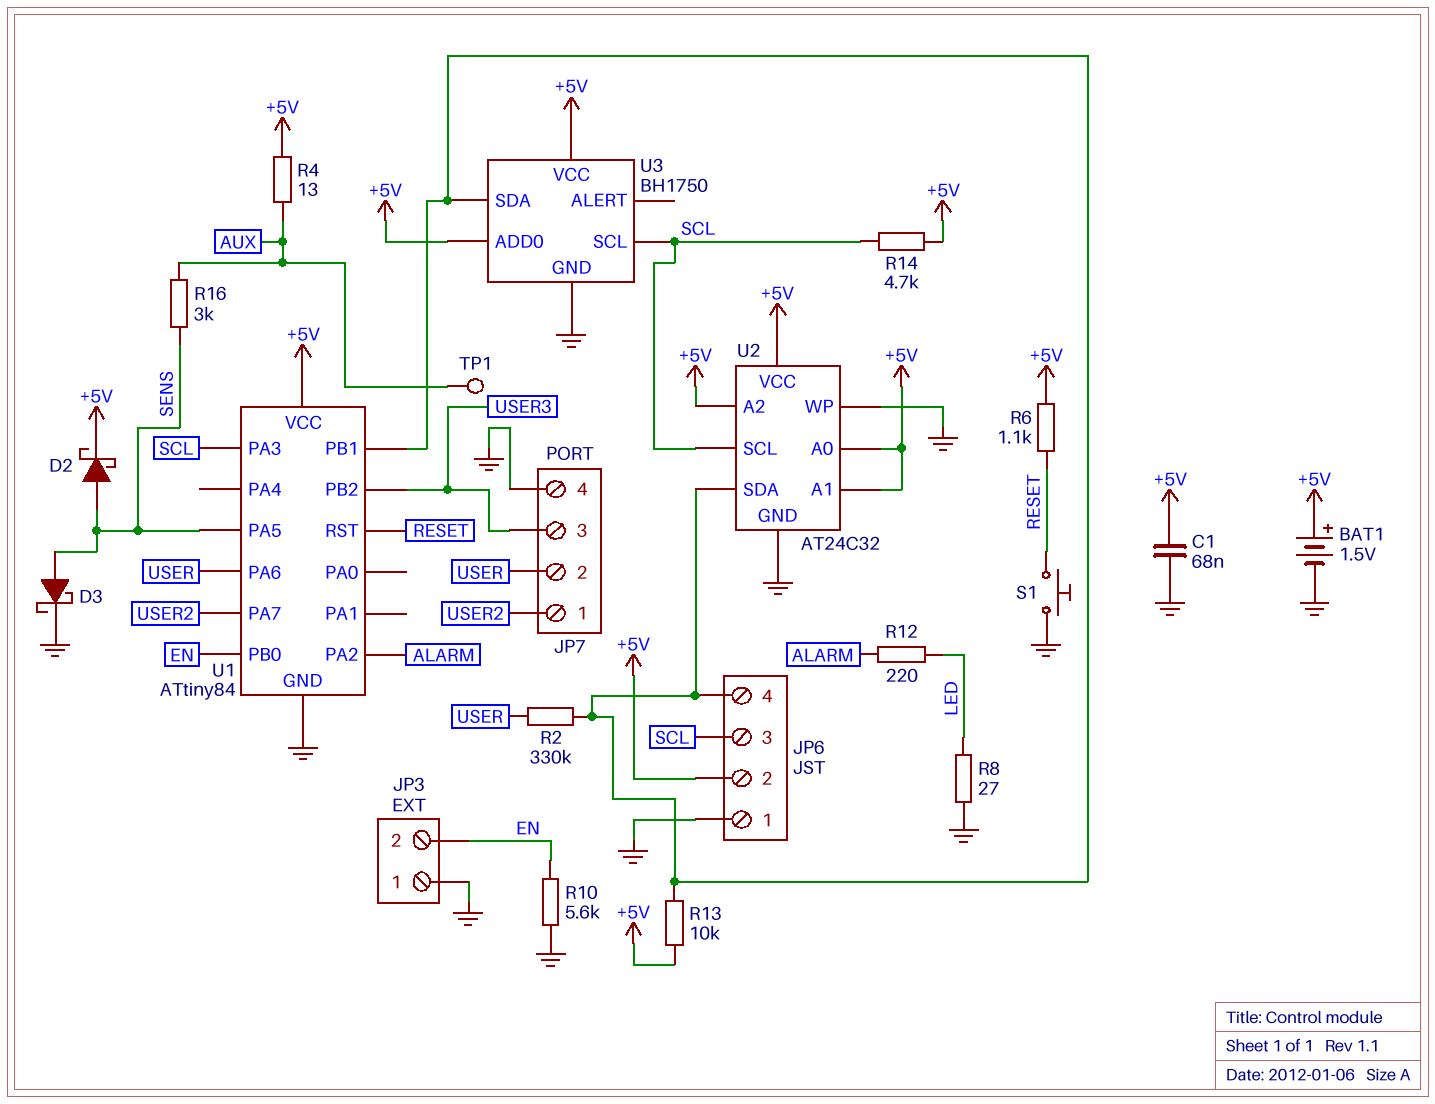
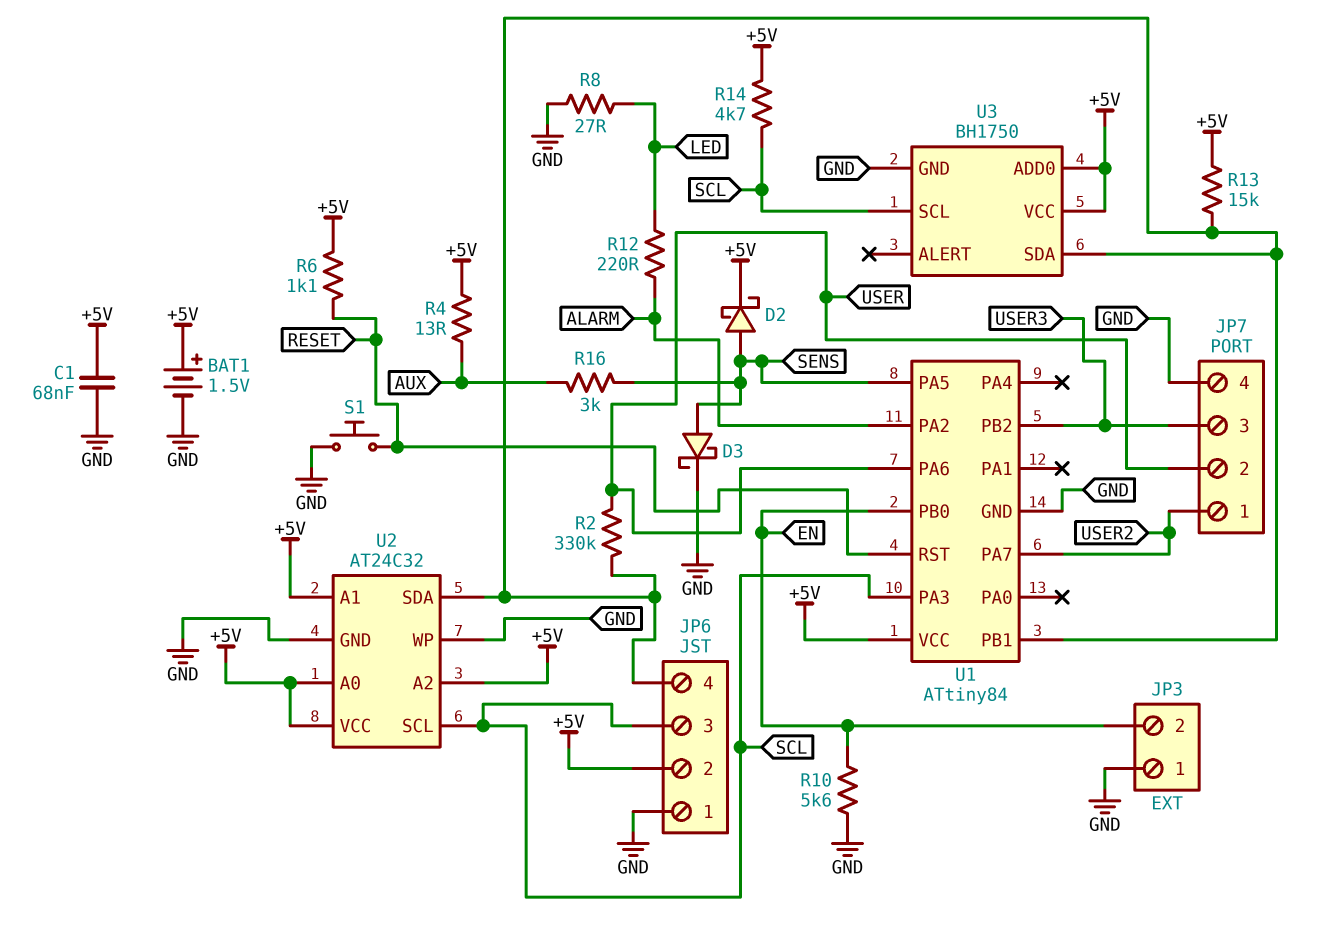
R13: 10k (+5V, JP6/4) -> 15k (+5V, JP6/4)
TP1: test point (AUX) -> none

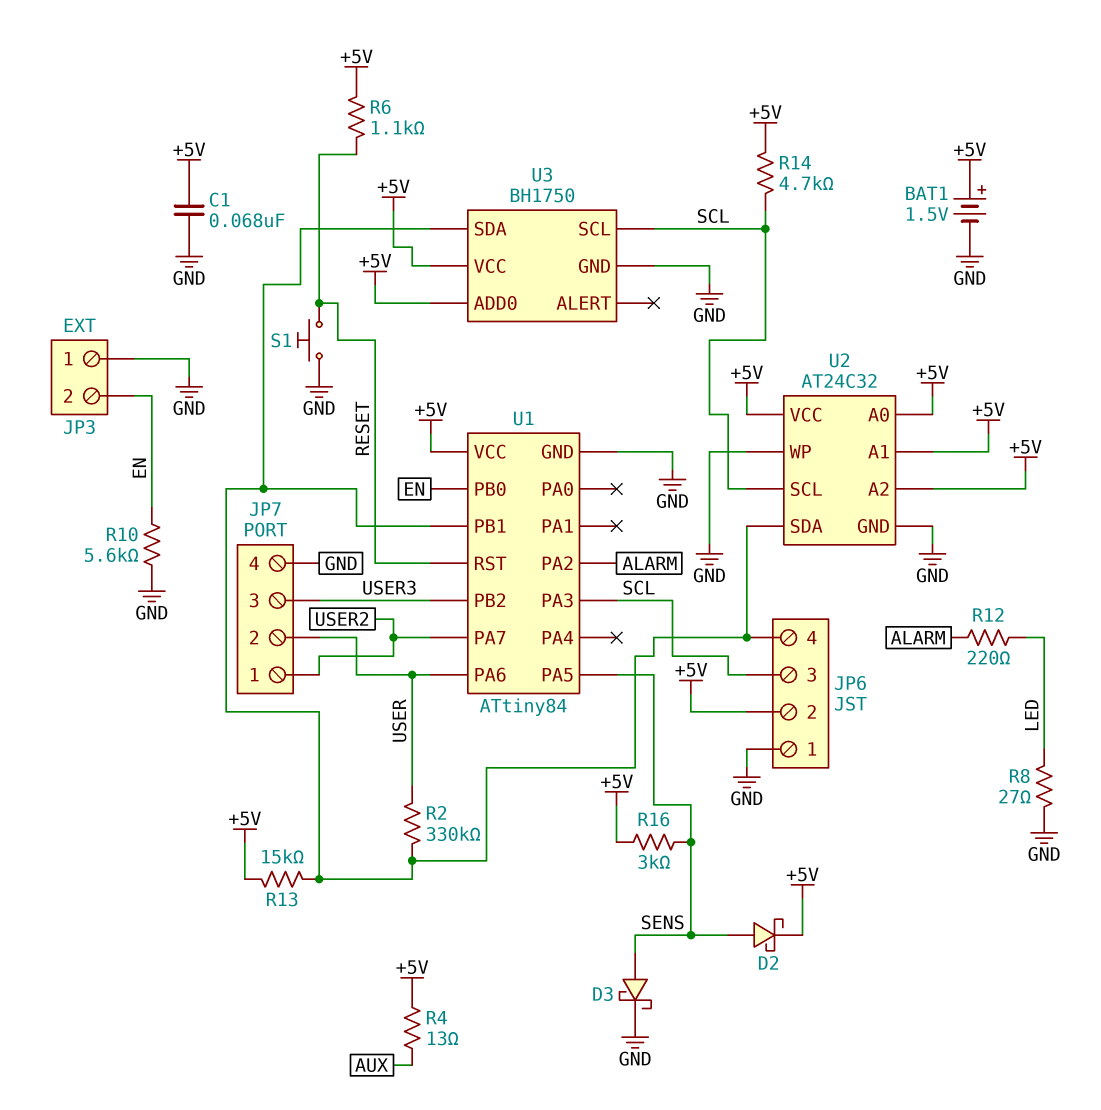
R16: 3k (AUX, SENS) -> 3k (+5V, SENS)

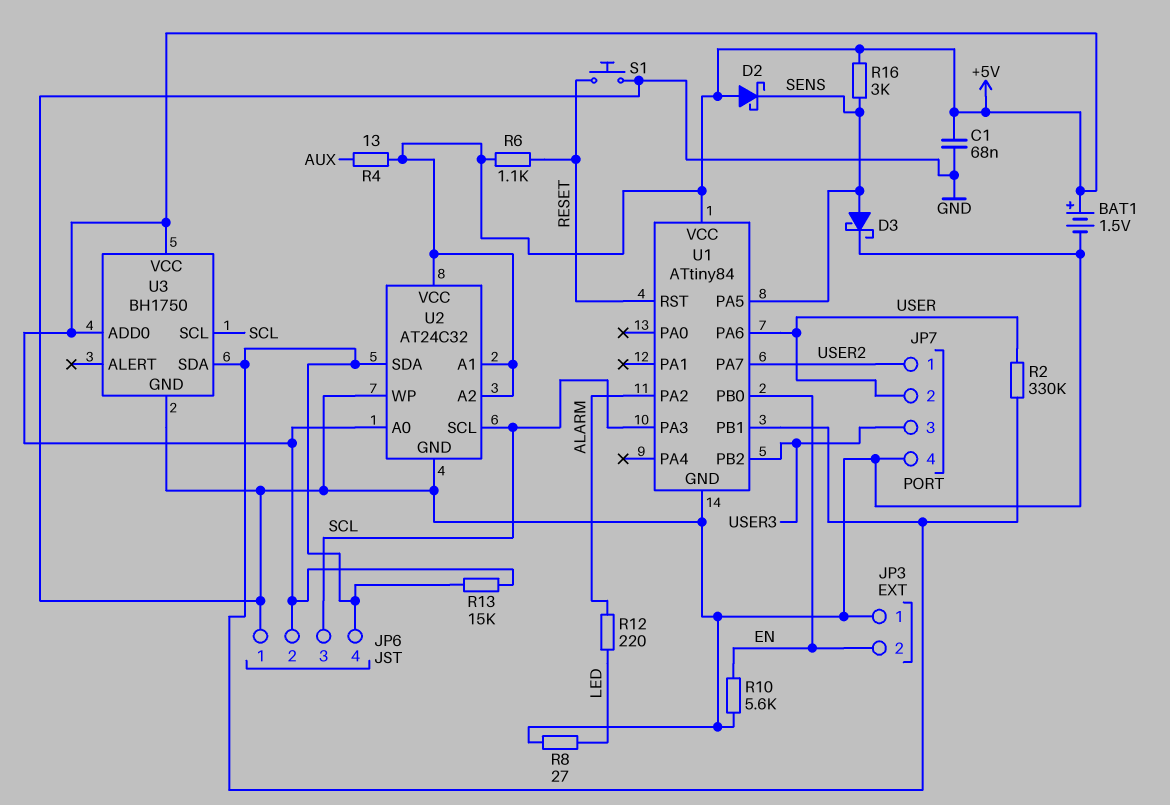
D2: schottky (A SENS, K +5V) -> schottky (A +5V, K SENS)
R14: 4.7k (+5V, SCL) -> none

